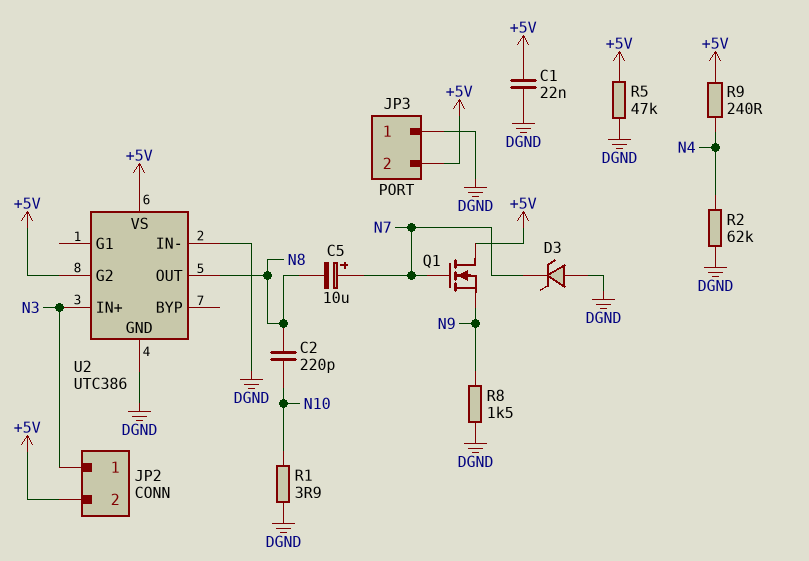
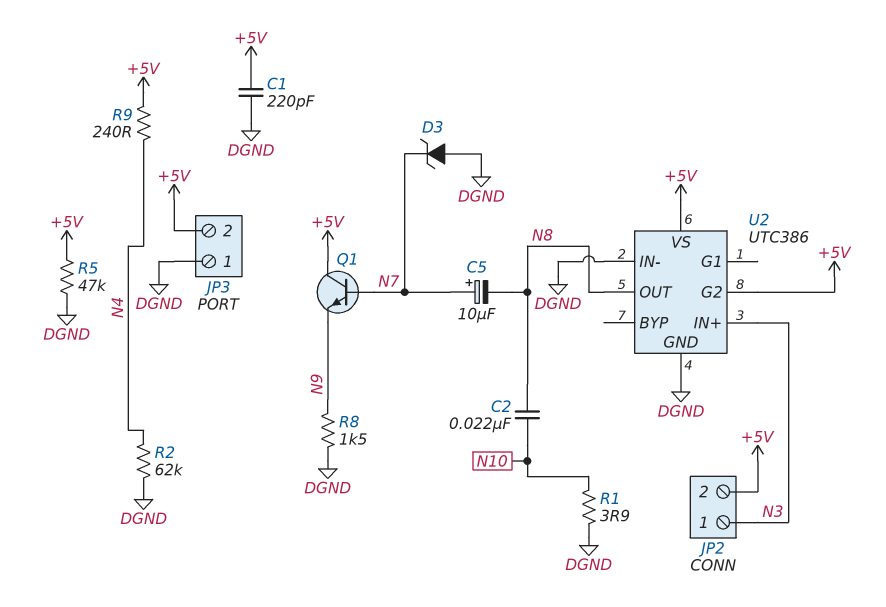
C1: 22nF (+5V, DGND) -> 220pF (+5V, DGND)
C2: 220pF (N8, N10) -> 22nF (N8, N10)
Q1: NMOS (G N7, D +5V, S N9) -> NPN (B N7, C +5V, E N9)

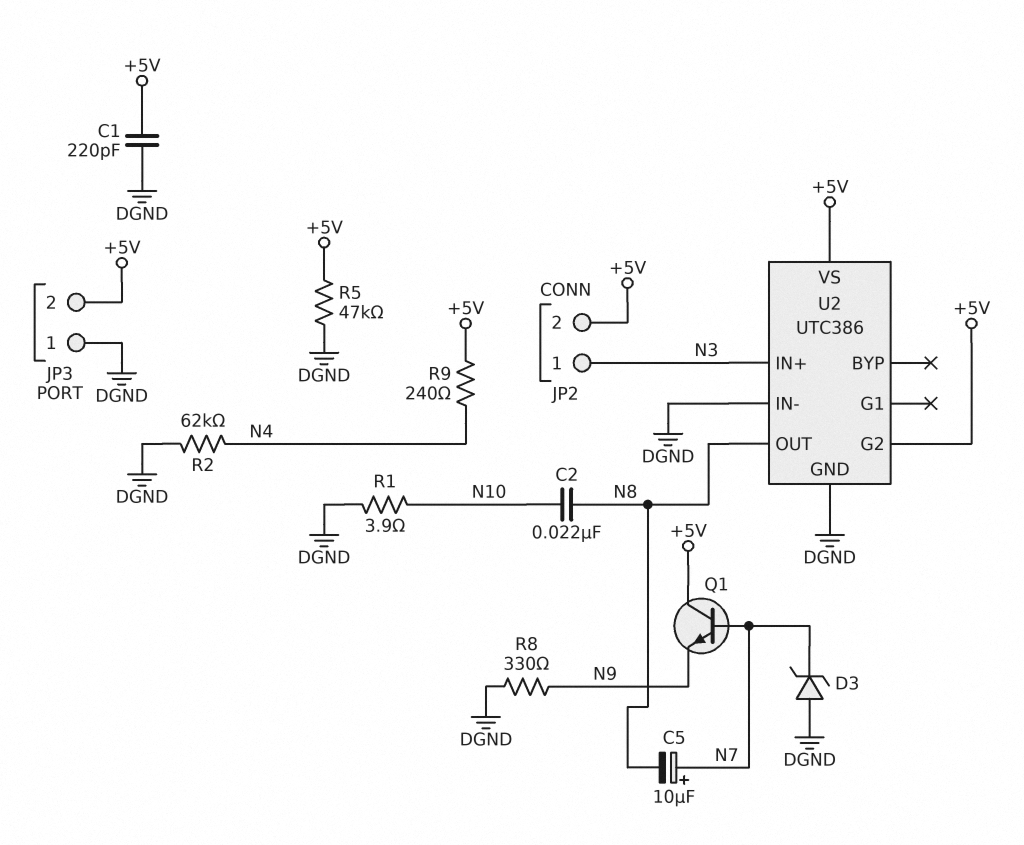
R8: 1.5k (DGND, N9) -> 330 (DGND, N9)

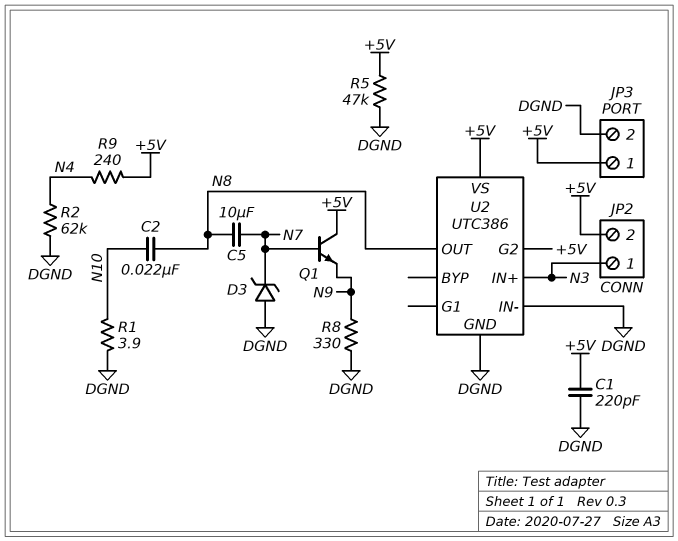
C5: 10uF (plus N7, minus N8) -> 10uF (N7, N8)
JP3 pin 1: DGND -> +5V
JP3 pin 2: +5V -> DGND

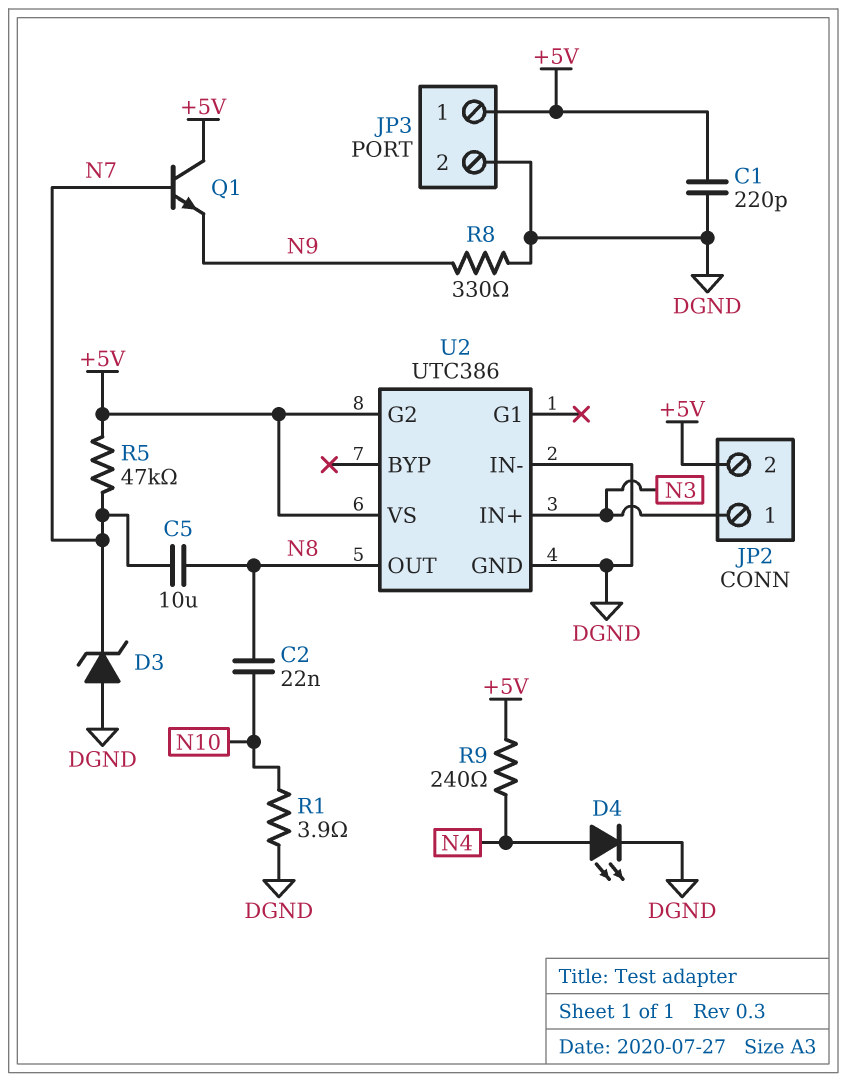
D4: none -> LED (A N4, K DGND)
R2: 62k (DGND, N4) -> none
R5: 47k (+5V, DGND) -> 47k (+5V, N7)

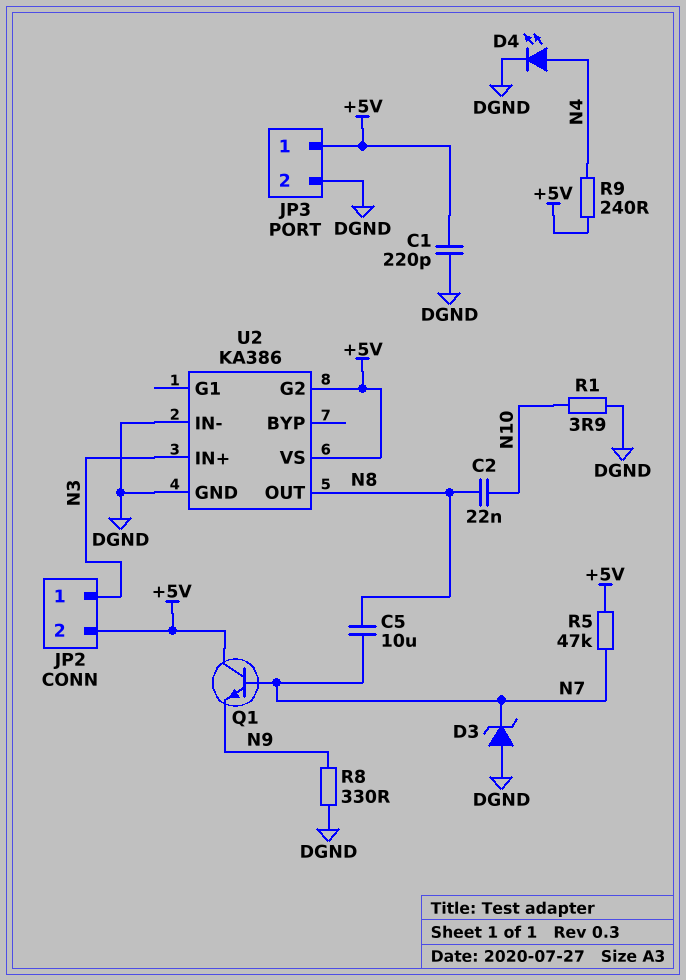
U2: UTC386 -> KA386

